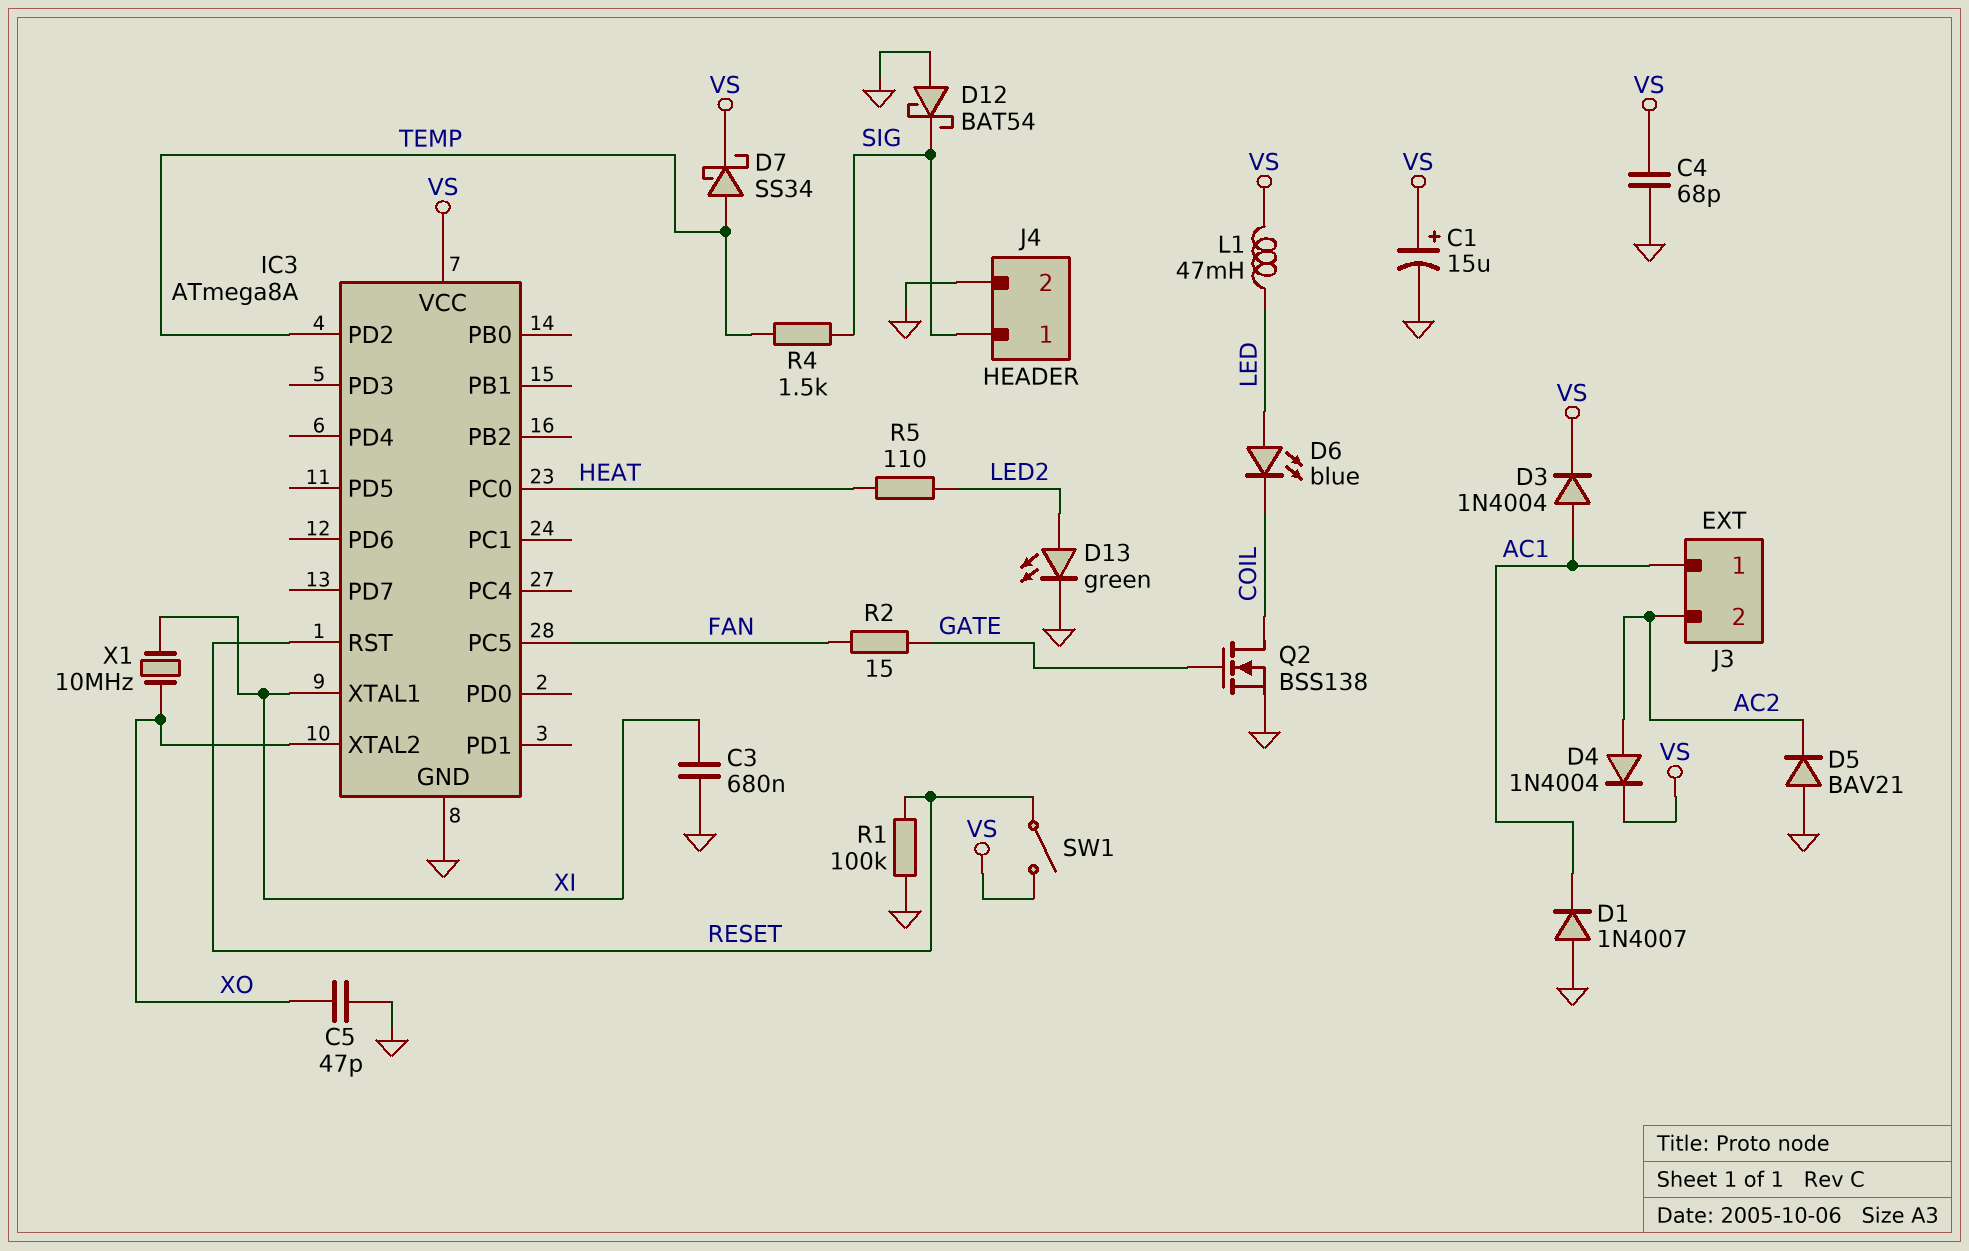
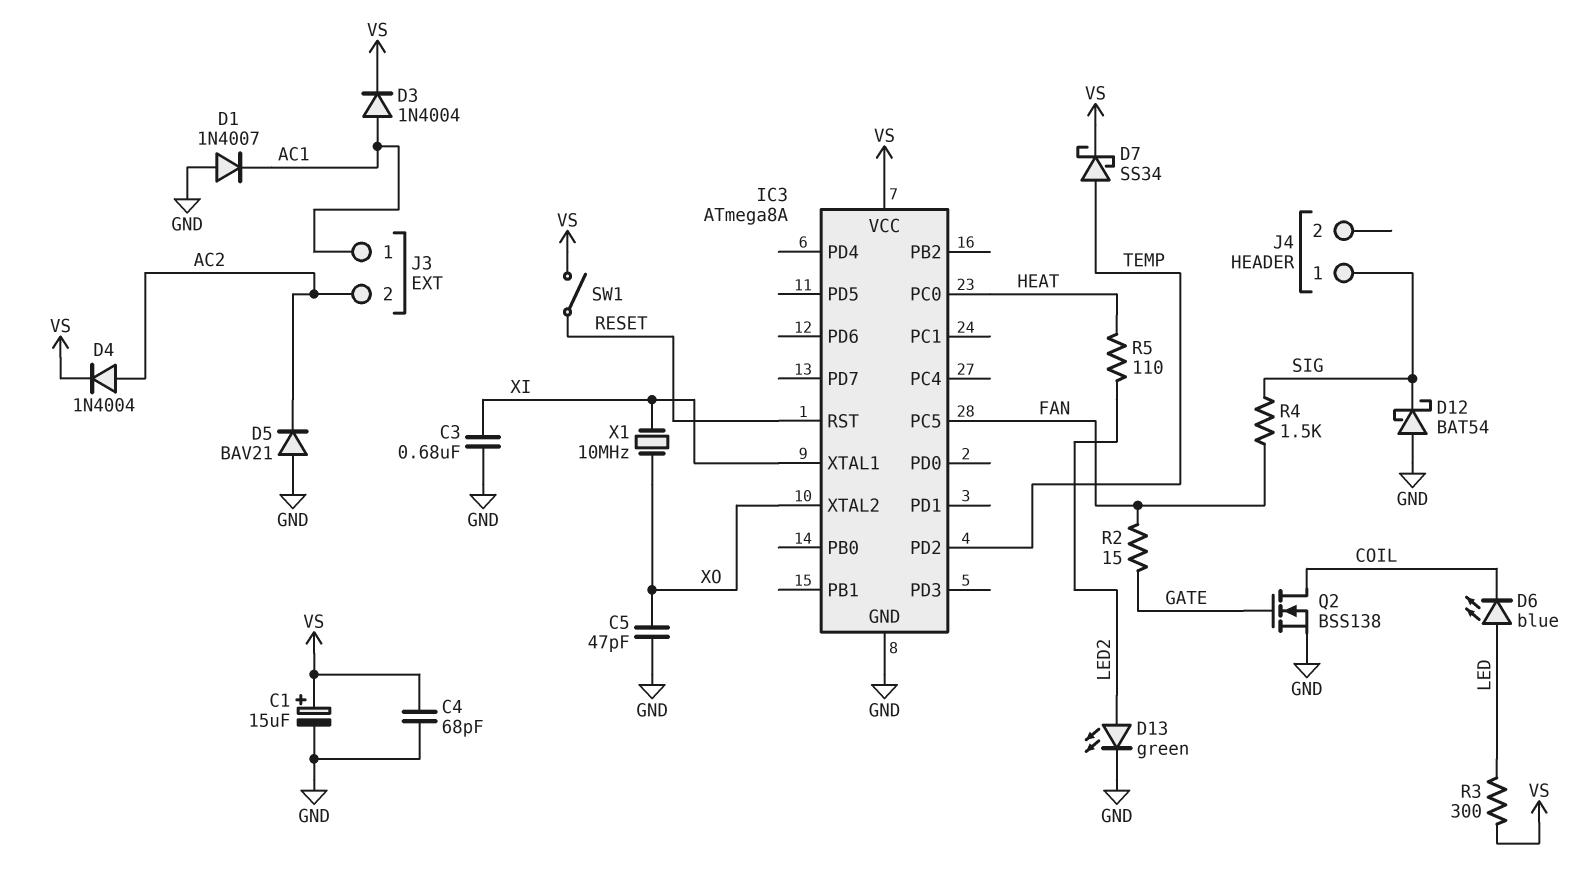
J4 pin 2: GND -> none
L1: 47mH (LED, VS) -> none
R1: 100k (GND, RESET) -> none
R3: none -> 300 (LED, VS)
R4: 1.5k (SIG, TEMP) -> 1.5k (FAN, SIG)

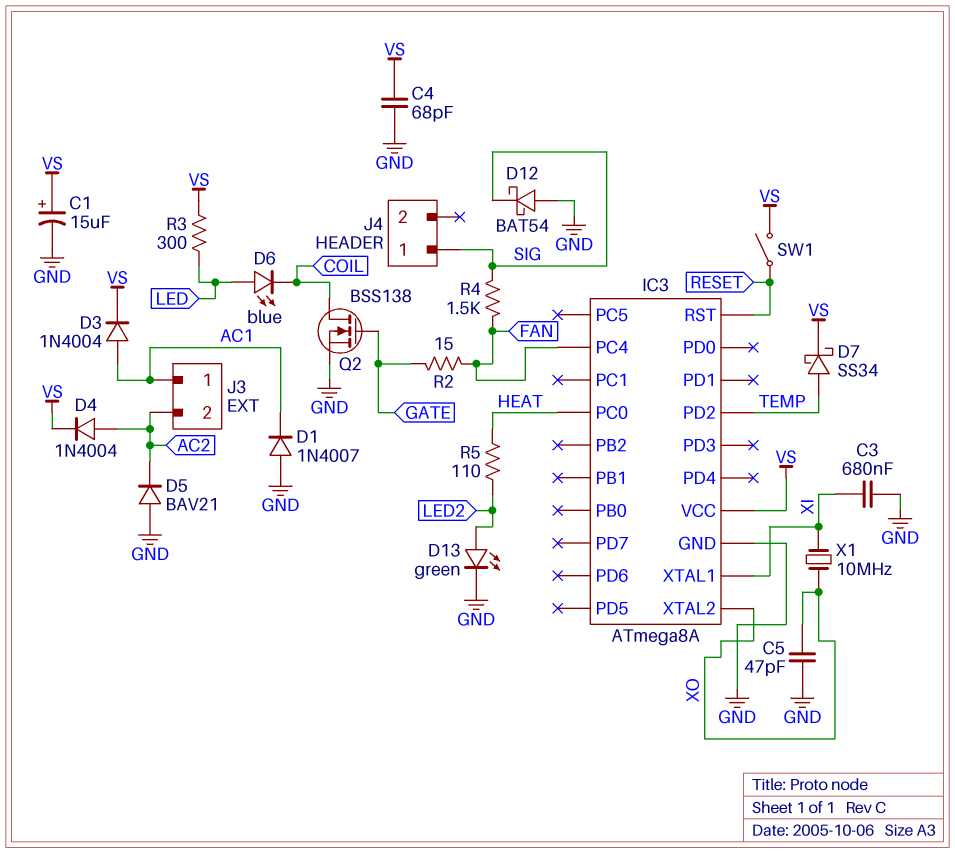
IC3 pin PC4: none -> FAN
IC3 pin PC5: FAN -> none

